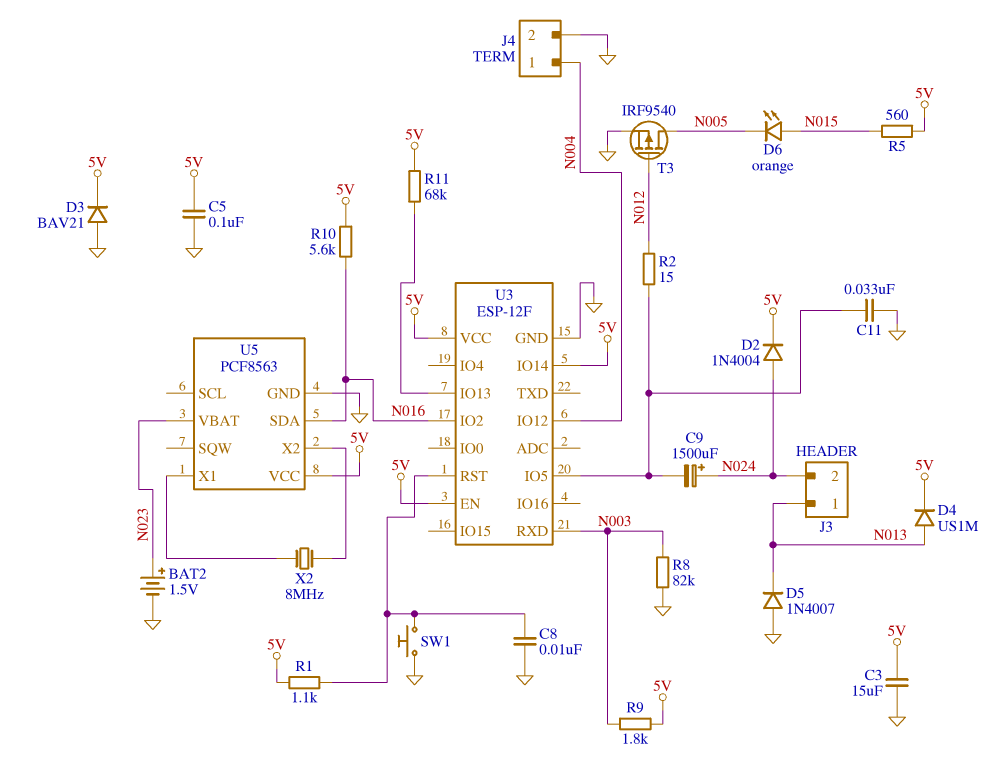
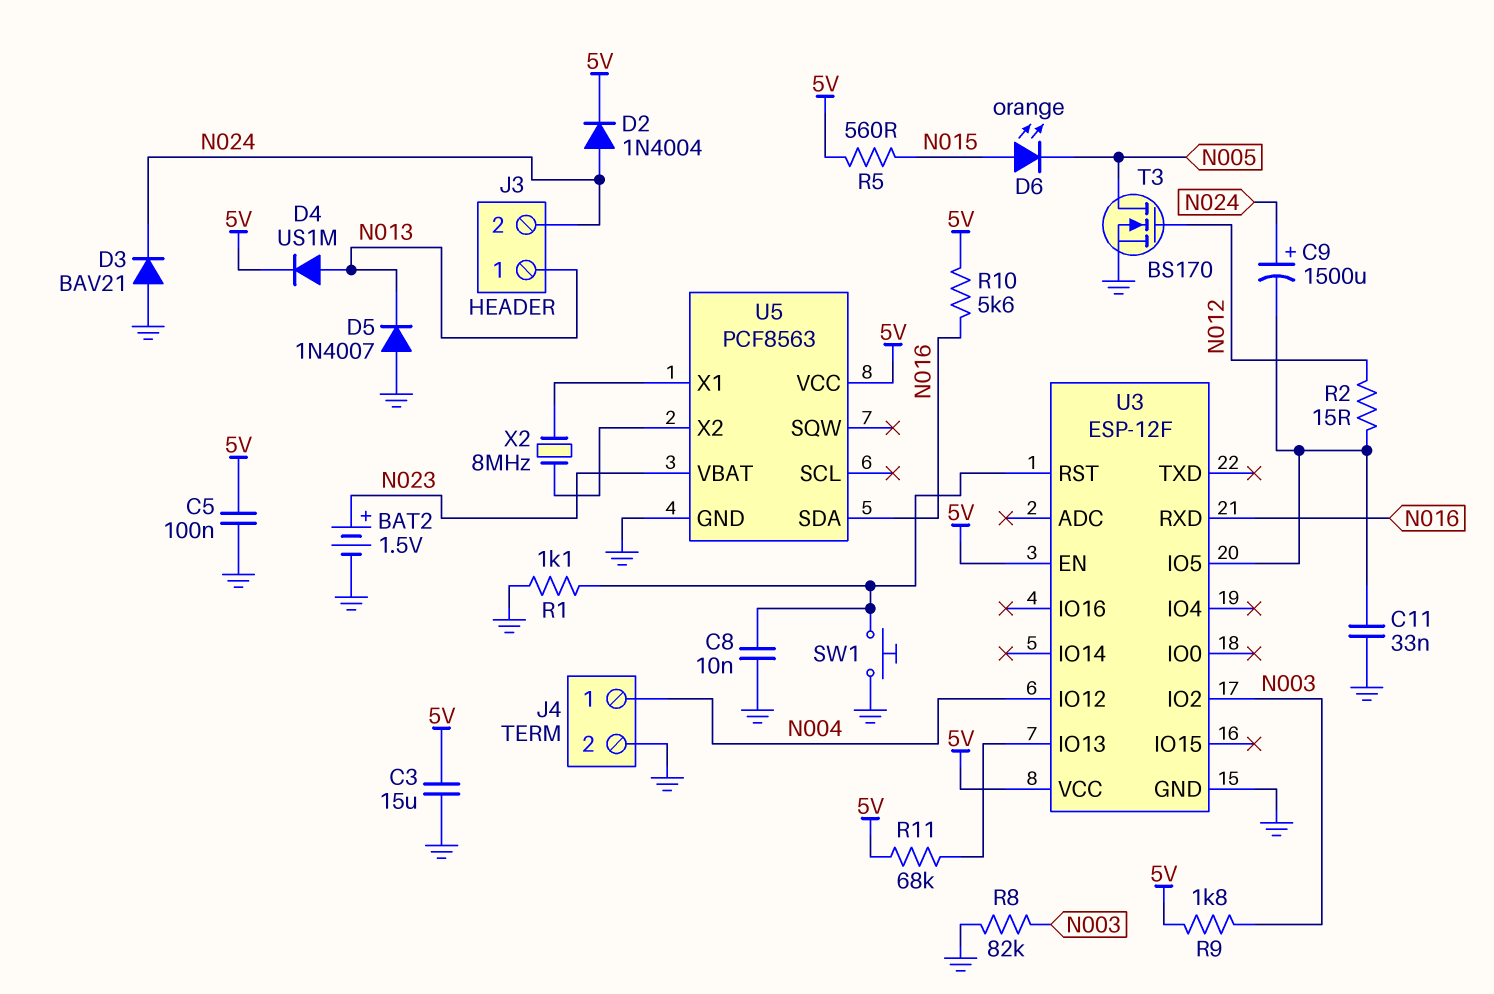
D3: diode BAV21 (A GND, K 5V) -> diode BAV21 (A GND, K N024)
R1: 1.1k (5V, U3/RST) -> 1.1k (GND, U3/RST)
T3: PMOS IRF9540 (G N012, D N005, S GND) -> NMOS BS170 (G N012, D N005, S GND)
U3 pin IO2: N016 -> N003
U3 pin IO14: 5V -> none
U3 pin RXD: N003 -> N016

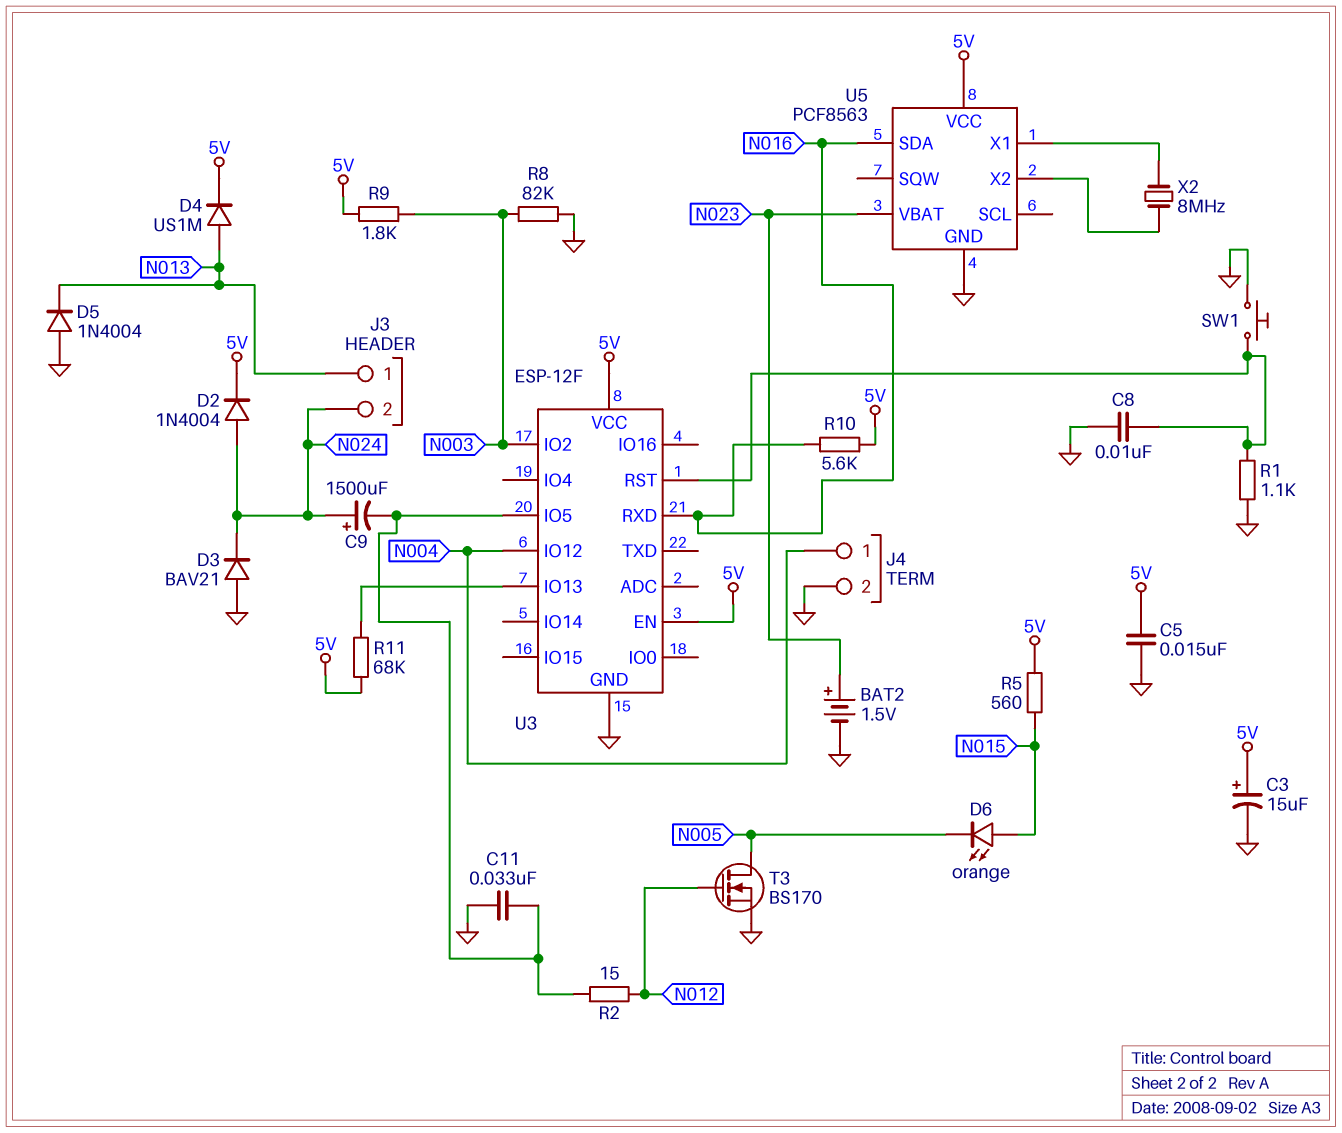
C3: 15uF (5V, GND) -> 15uF (plus 5V, minus GND)
C5: 100nF (5V, GND) -> 15nF (5V, GND)
D5: diode 1N4007 (A GND, K N013) -> diode 1N4004 (A GND, K N013)

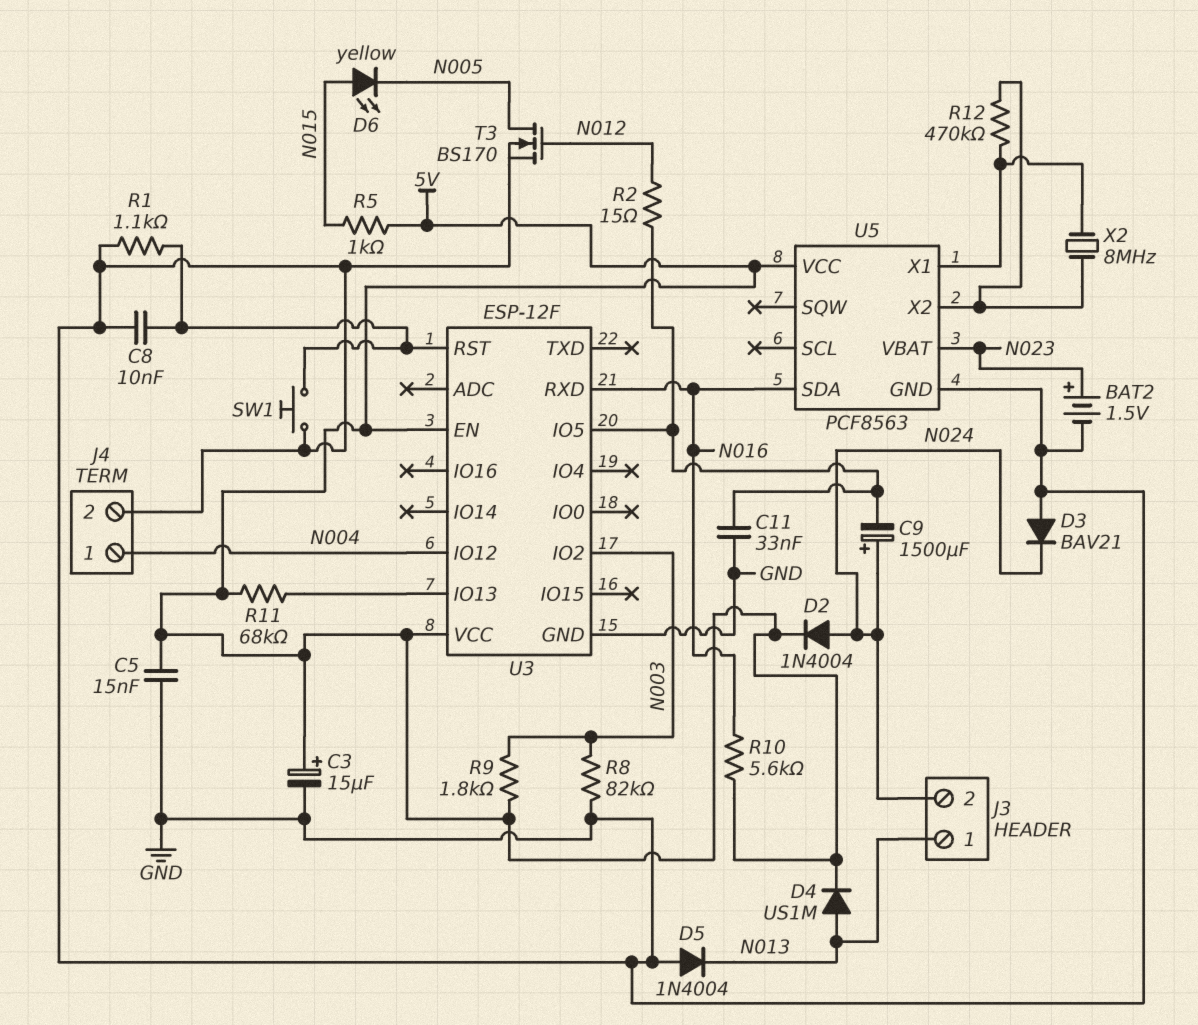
D6: LED orange (A N015, K N005) -> LED yellow (A N015, K N005)
R5: 560 (5V, N015) -> 1k (5V, N015)
R12: none -> 470k (U5/X1, U5/X2)

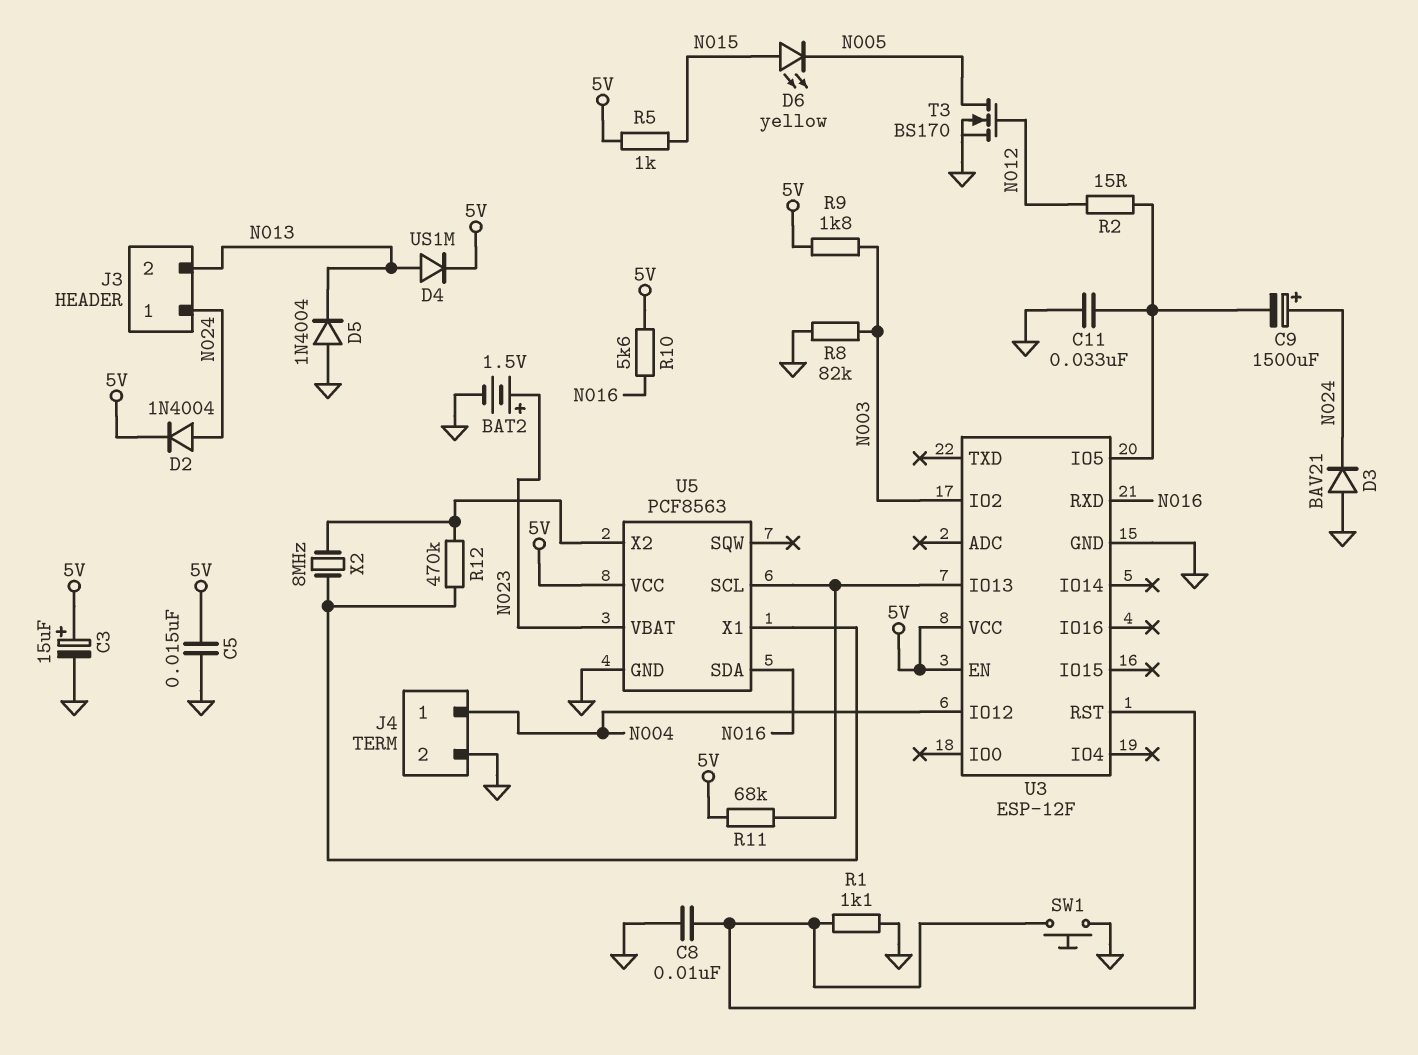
J3 pin 1: N013 -> N024
J3 pin 2: N024 -> N013
U5 pin SCL: none -> U3/IO13

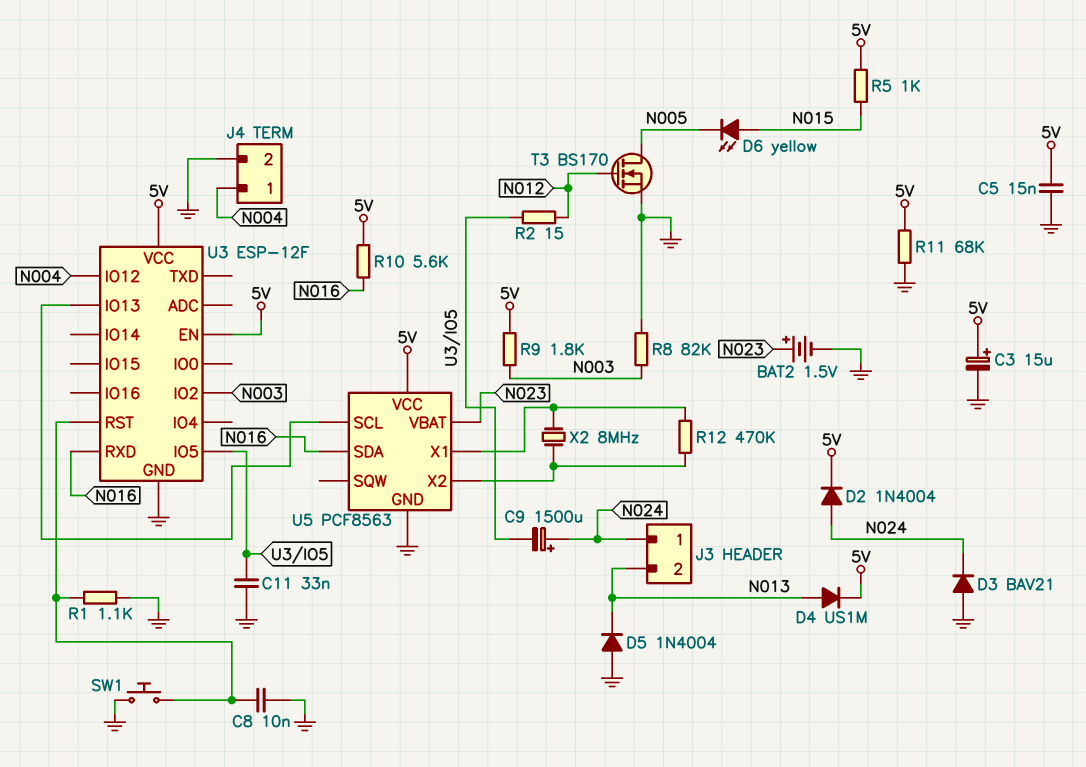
R11: 68k (5V, U3/IO13) -> 68k (5V, GND)

